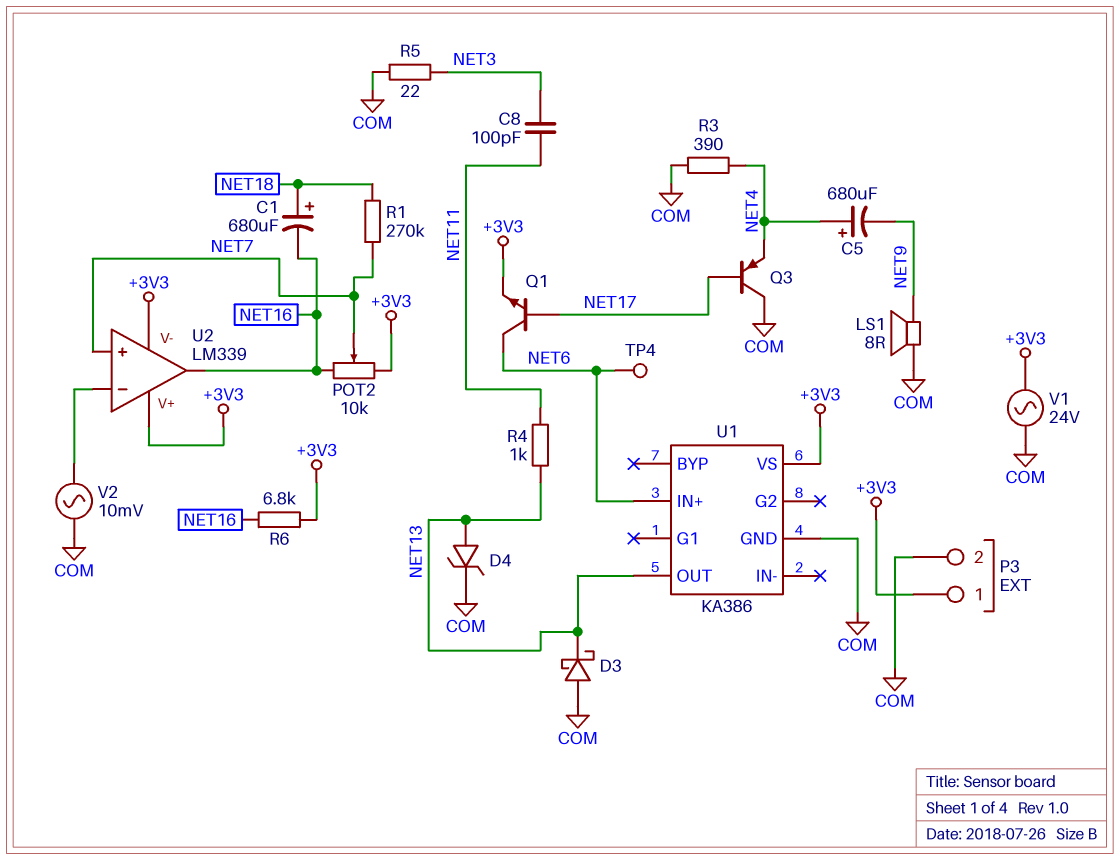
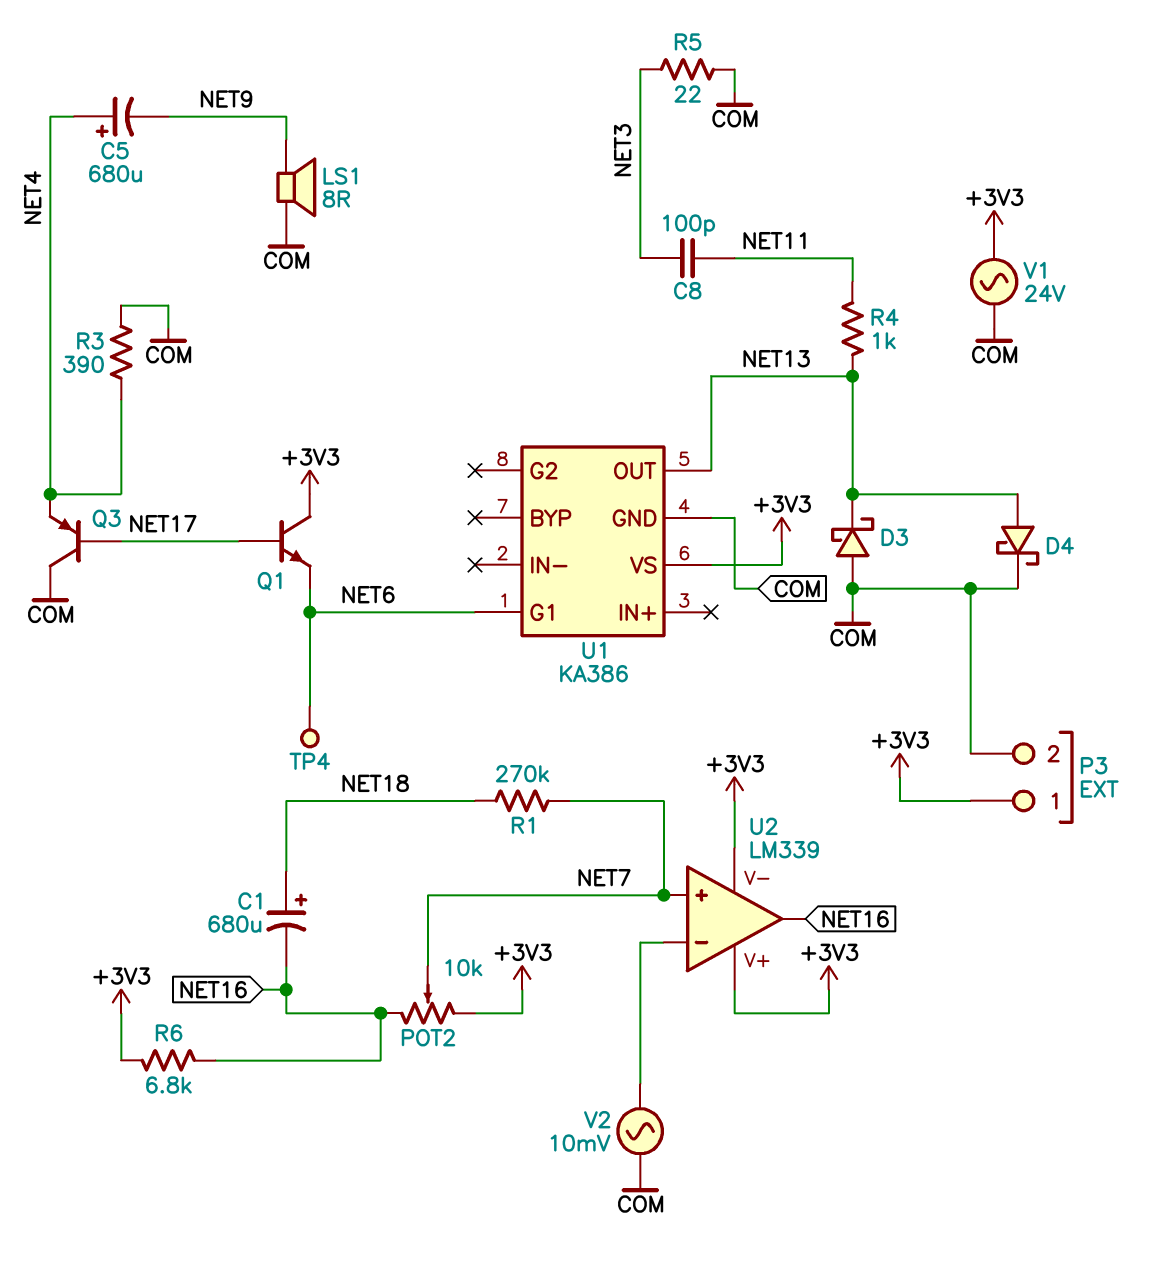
D4: zener (A NET13, K COM) -> schottky (A NET13, K COM)
Q1: NPN (B NET17, C NET6, E +3V3) -> NPN (B NET17, C +3V3, E NET6)
U1 pin G1: none -> NET6
U1 pin IN+: NET6 -> none

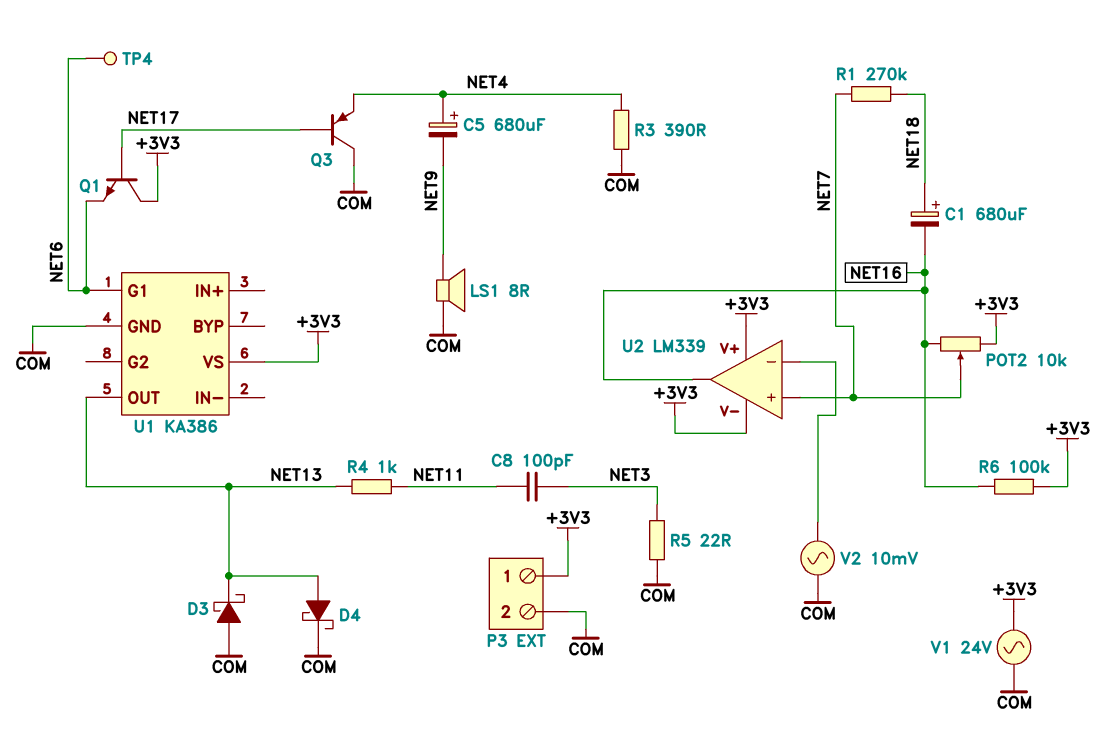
R6: 6.8k (+3V3, NET16) -> 100k (+3V3, NET16)

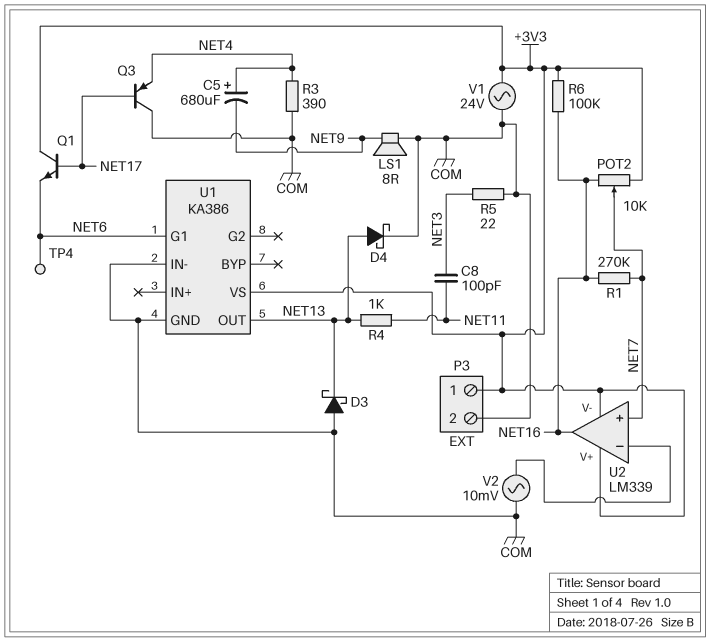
C1: 680uF (plus NET18, minus NET16) -> none
R1: 270k (NET7, NET18) -> 270k (NET7, NET16)
U1 pin IN-: none -> COM

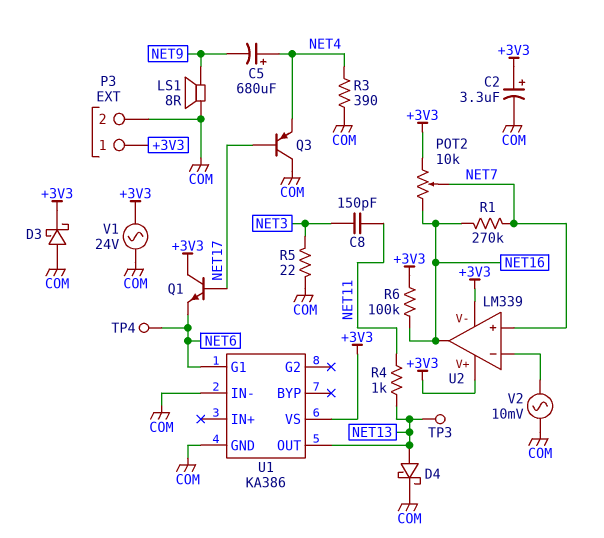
C2: none -> 3.3uF (plus +3V3, minus COM)
C8: 100pF (NET3, NET11) -> 150pF (NET3, NET11)
D3: schottky (A COM, K NET13) -> schottky (A COM, K +3V3)
TP3: none -> test point (NET13)

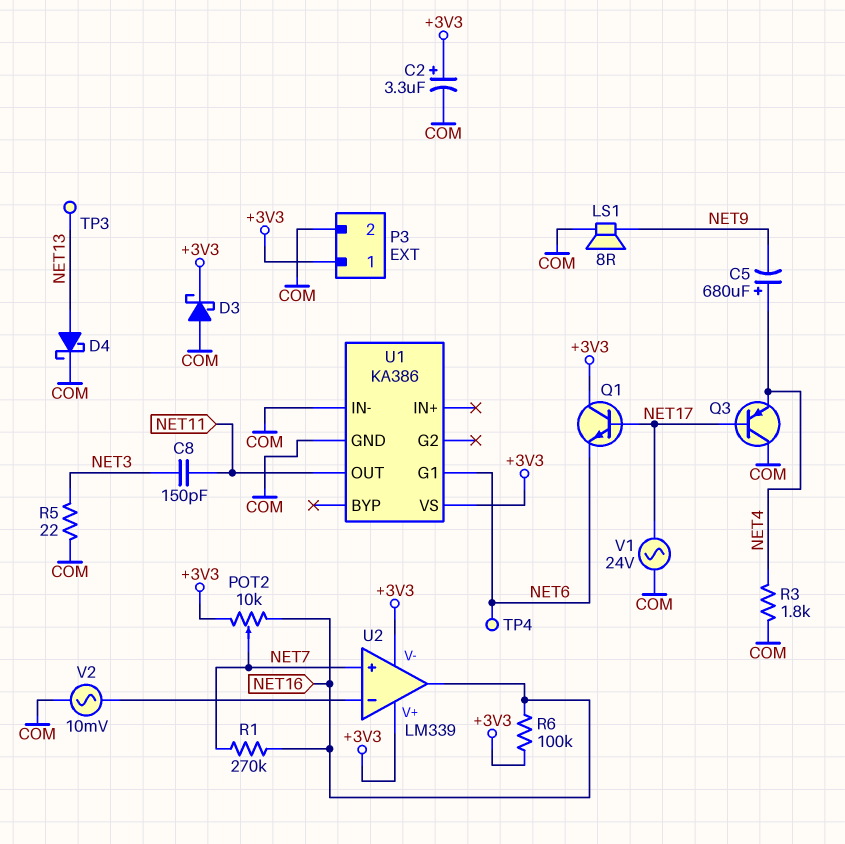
R3: 390 (COM, NET4) -> 1.8k (COM, NET4)
R4: 1k (NET11, NET13) -> none
U1 pin OUT: NET13 -> NET11
V1: AC 24V (+3V3, COM) -> AC 24V (COM, NET17)

